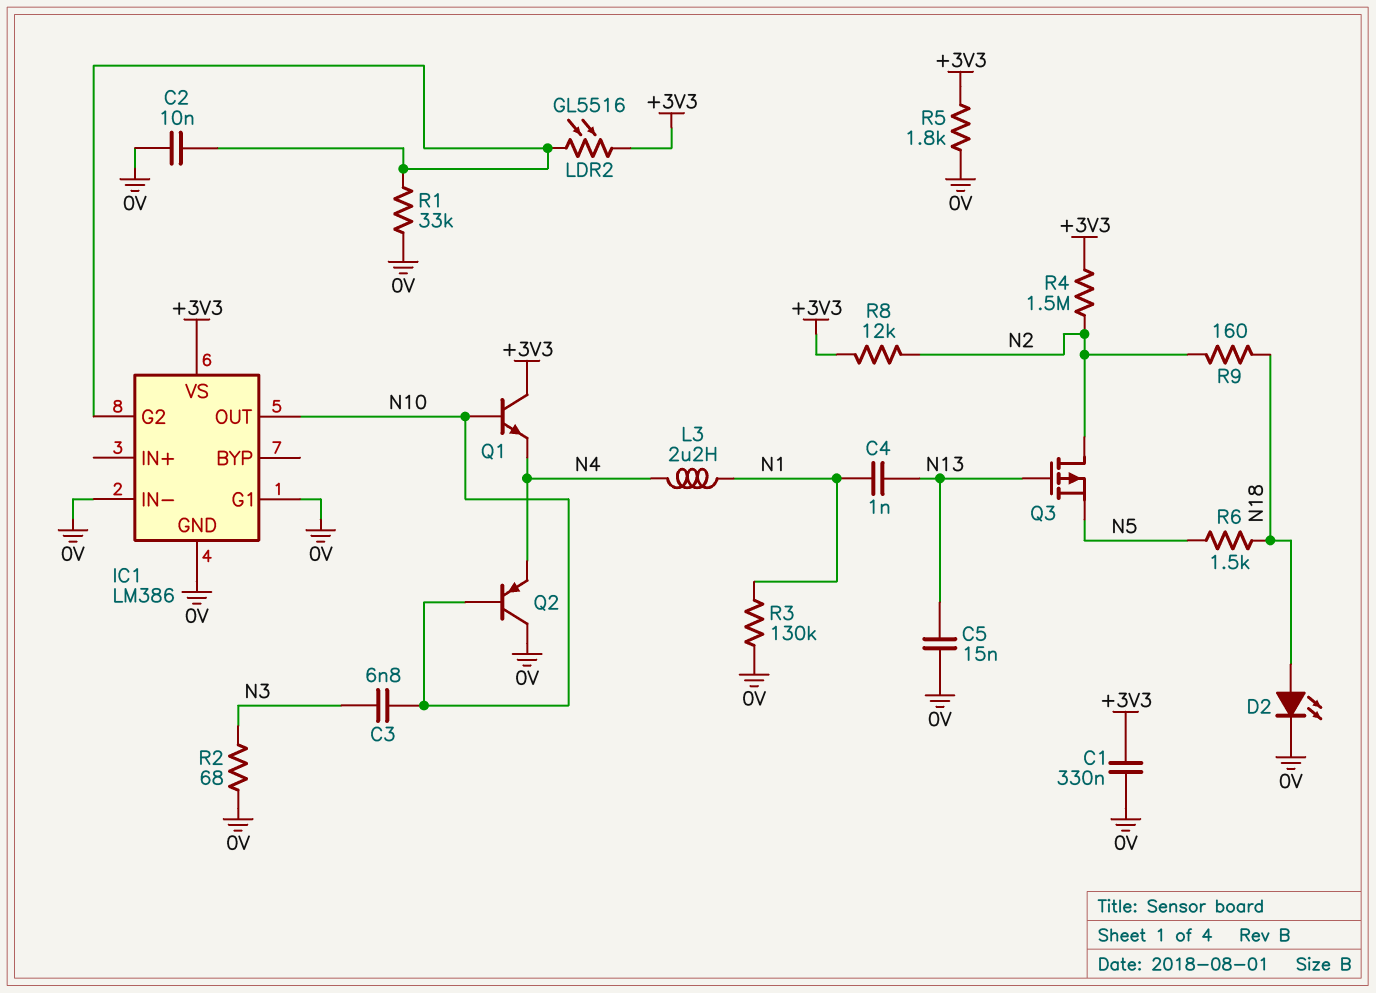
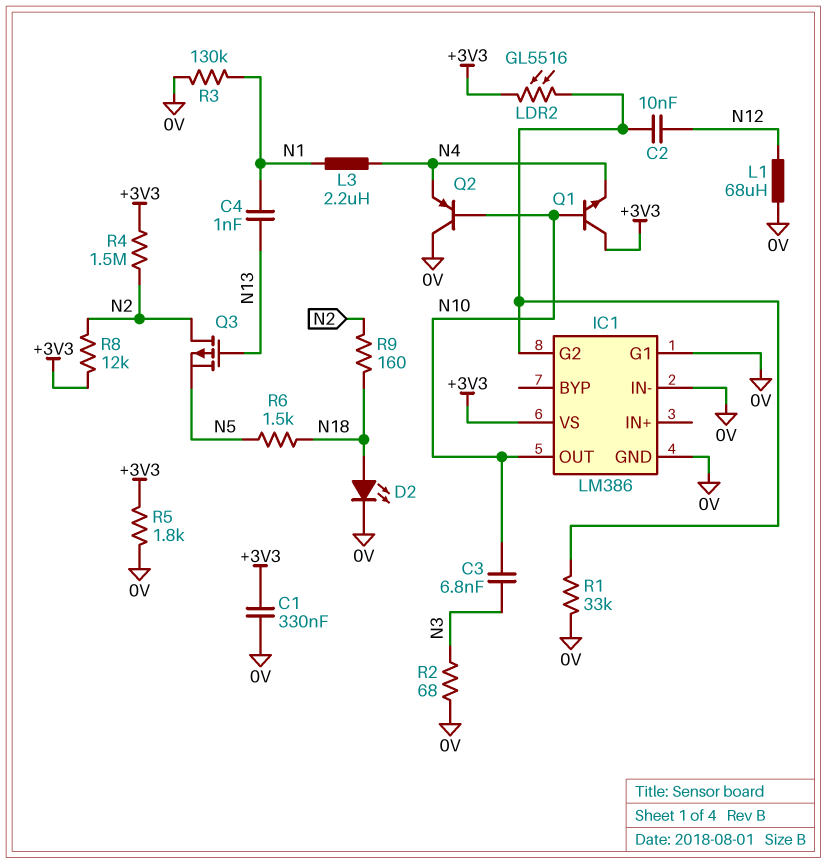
C2: 10nF (0V, IC1/G2) -> 10nF (IC1/G2, N12)
C5: 15nF (0V, N13) -> none
L1: none -> 68uH (0V, N12)

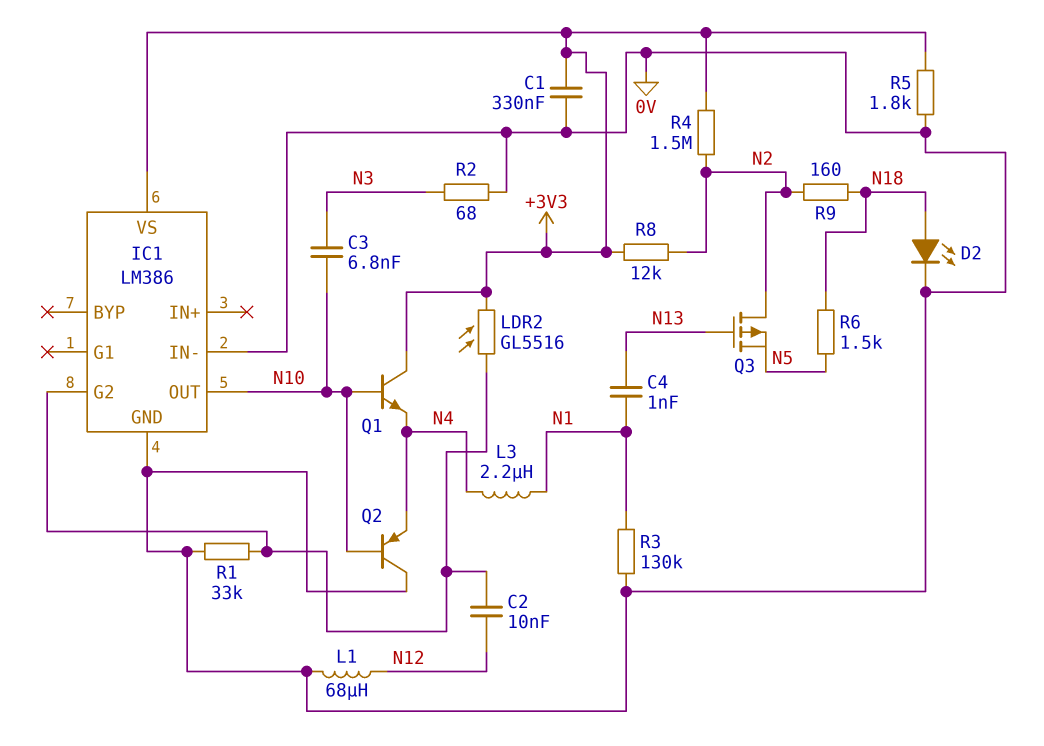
IC1 pin G1: 0V -> none

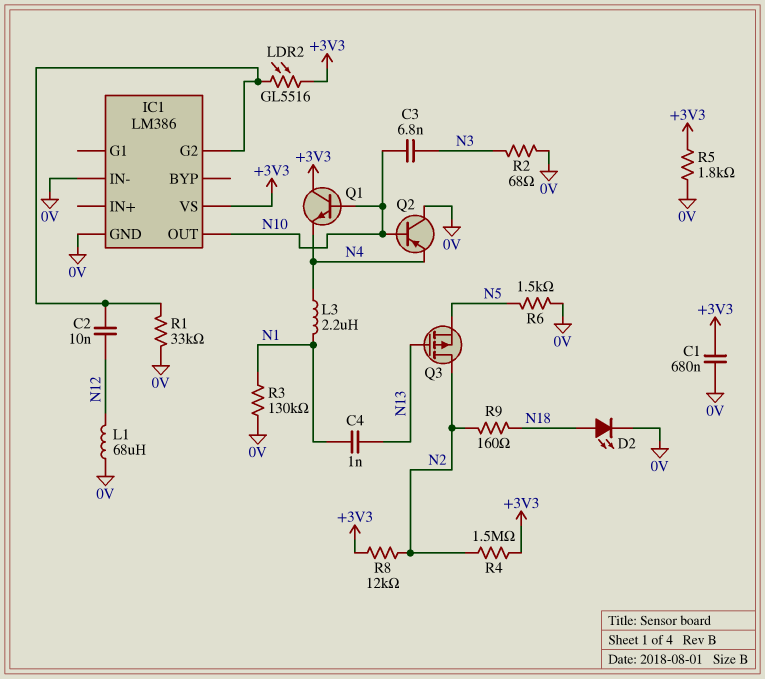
C1: 330nF (+3V3, 0V) -> 680nF (+3V3, 0V)
R6: 1.5k (N5, N18) -> 1.5k (0V, N5)

